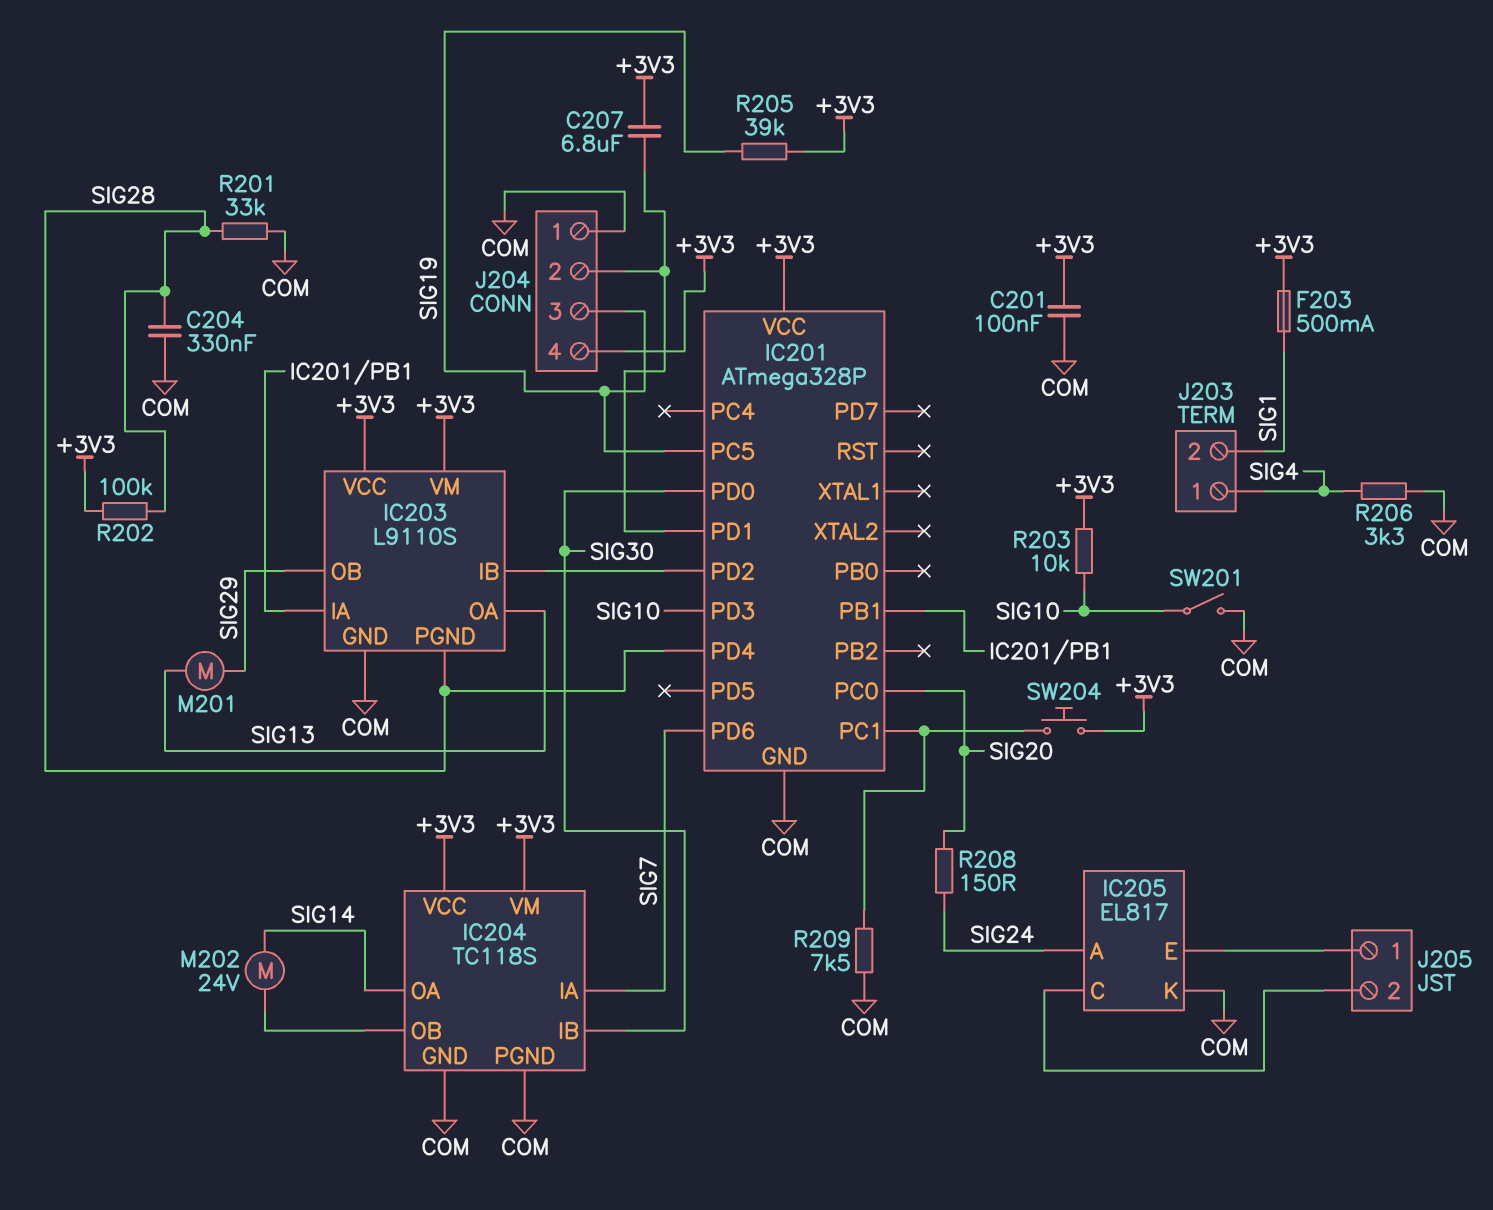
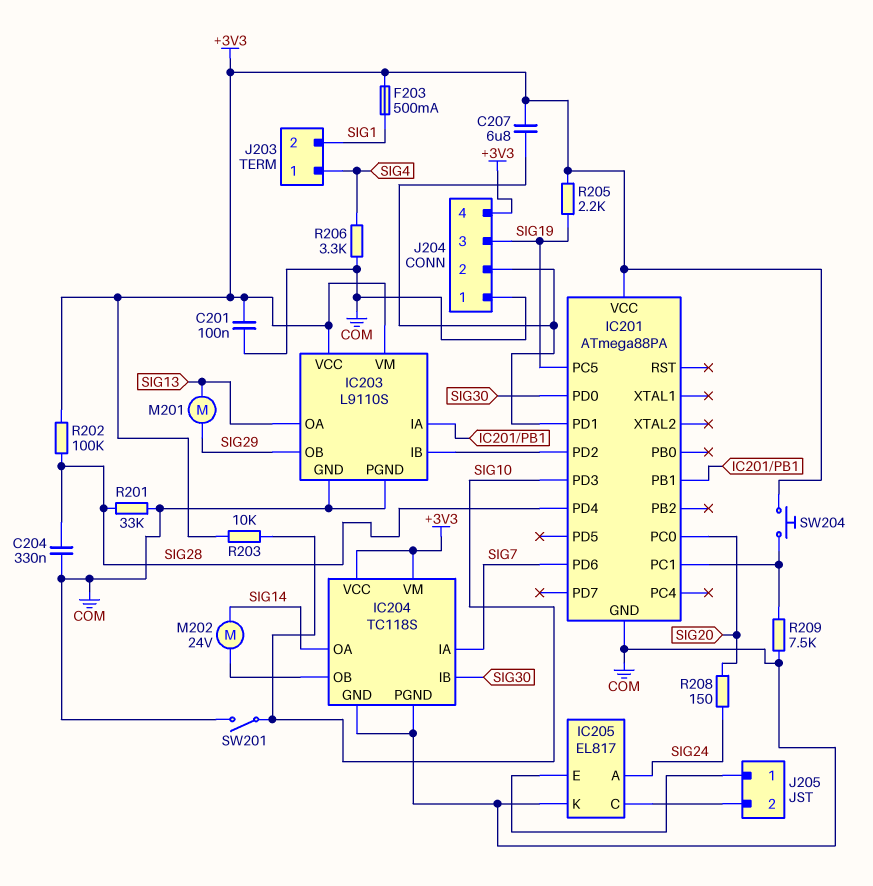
IC201: ATmega328P -> ATmega88PA
IC203 pin PGND: SIG28 -> COM
R205: 39k (+3V3, SIG19) -> 2.2k (+3V3, SIG19)

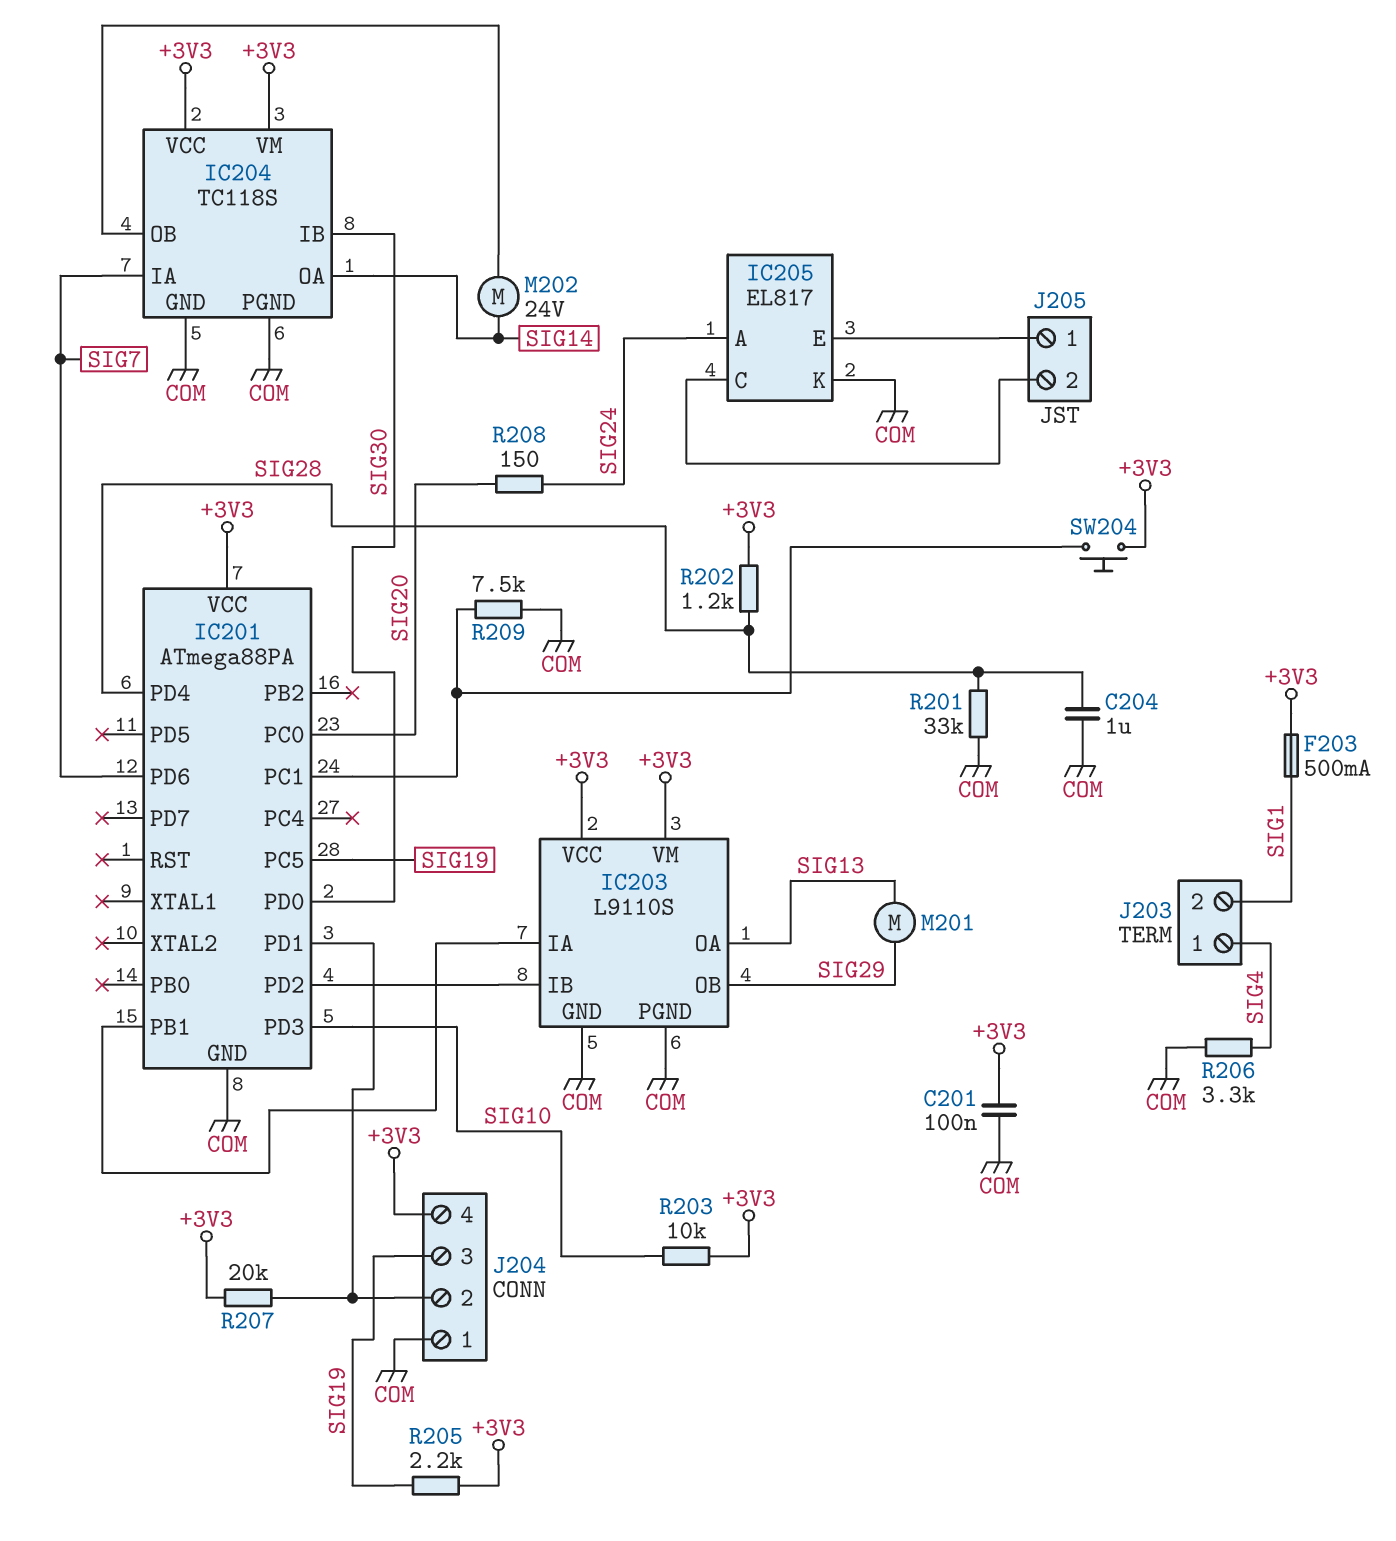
C204: 330nF (COM, SIG28) -> 1uF (COM, SIG28)
C207: 6.8uF (+3V3, IC201/PD1) -> none
R202: 100k (+3V3, SIG28) -> 1.2k (+3V3, SIG28)
R207: none -> 20k (+3V3, IC201/PD1)
SW201: switch (COM, SIG10) -> none

